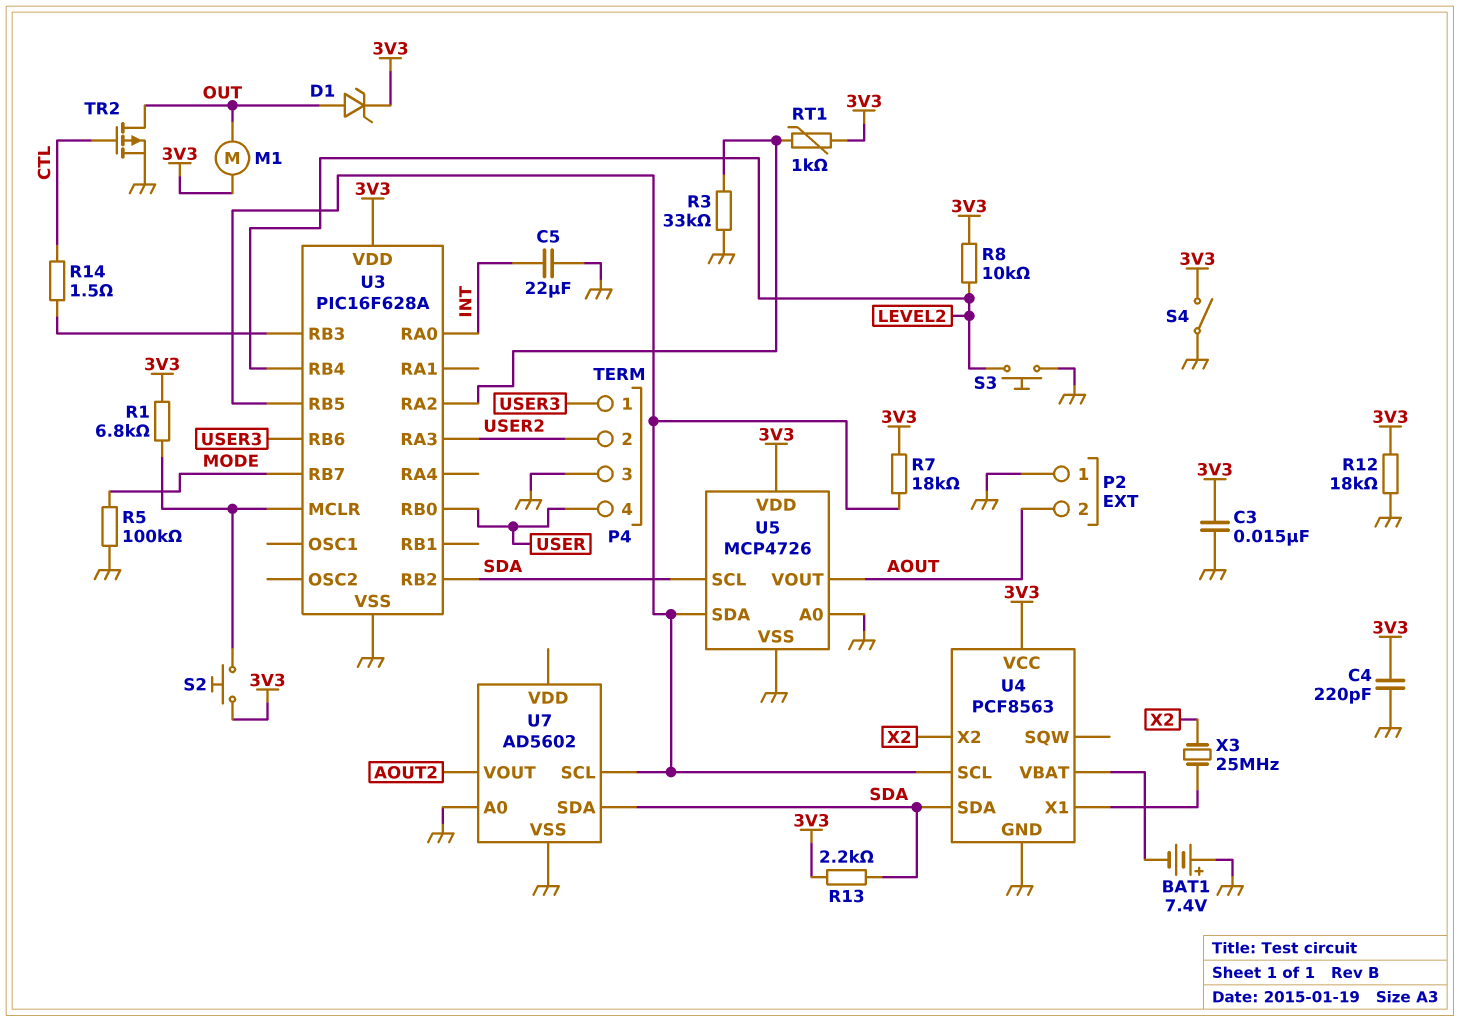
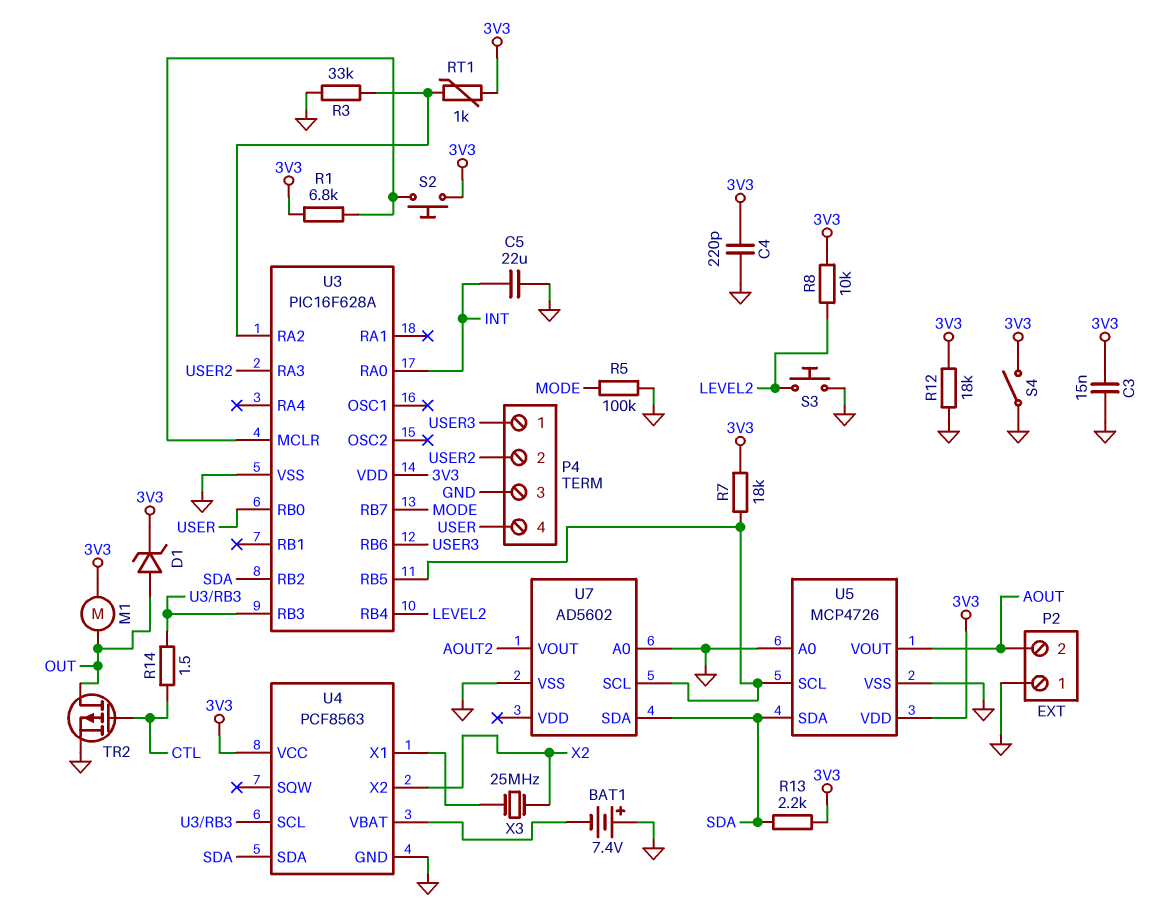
U4 pin SCL: U3/RB5 -> U3/RB3
U5 pin SCL: SDA -> U3/RB5
U5 pin SDA: U3/RB5 -> SDA

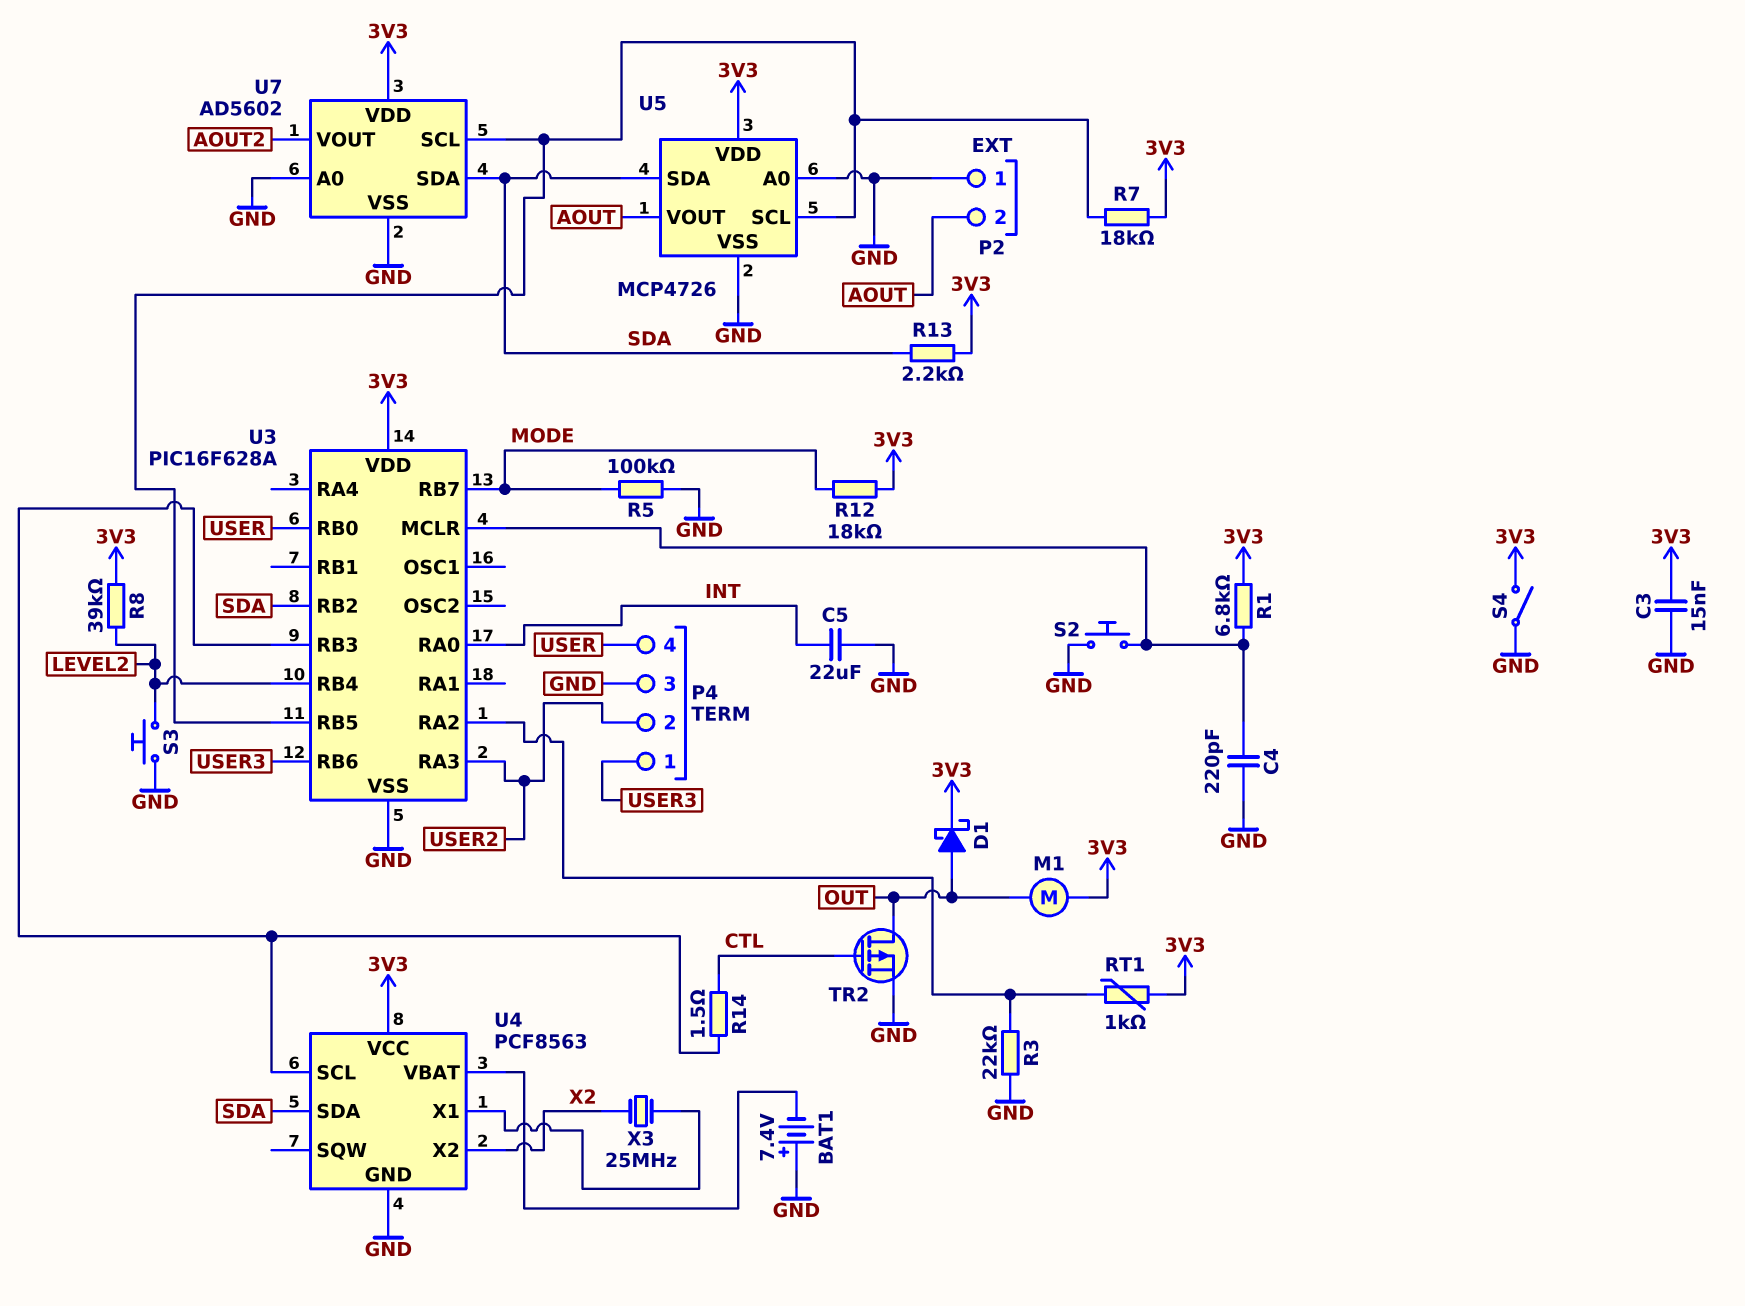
C4: 220pF (3V3, GND) -> 220pF (GND, U3/MCLR)
D1: zener (A OUT, K 3V3) -> schottky (A OUT, K 3V3)
R3: 33k (GND, U3/RA2) -> 22k (GND, U3/RA2)
R8: 10k (3V3, LEVEL2) -> 39k (3V3, LEVEL2)
R12: 18k (3V3, GND) -> 18k (3V3, MODE)
S2: button (3V3, U3/MCLR) -> button (GND, U3/MCLR)
U7 pin VDD: none -> 3V3

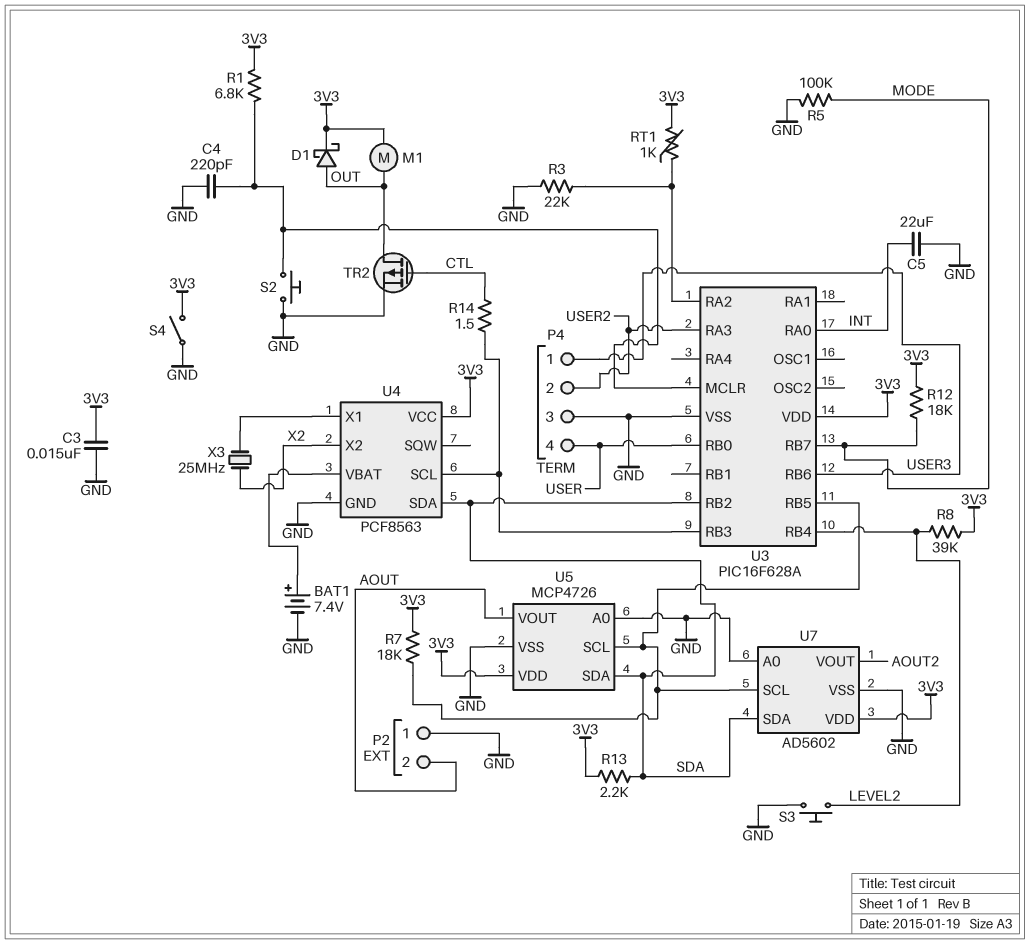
BAT1: 7.4V (plus GND, minus U4/VBAT) -> 7.4V (plus U4/VBAT, minus GND)

